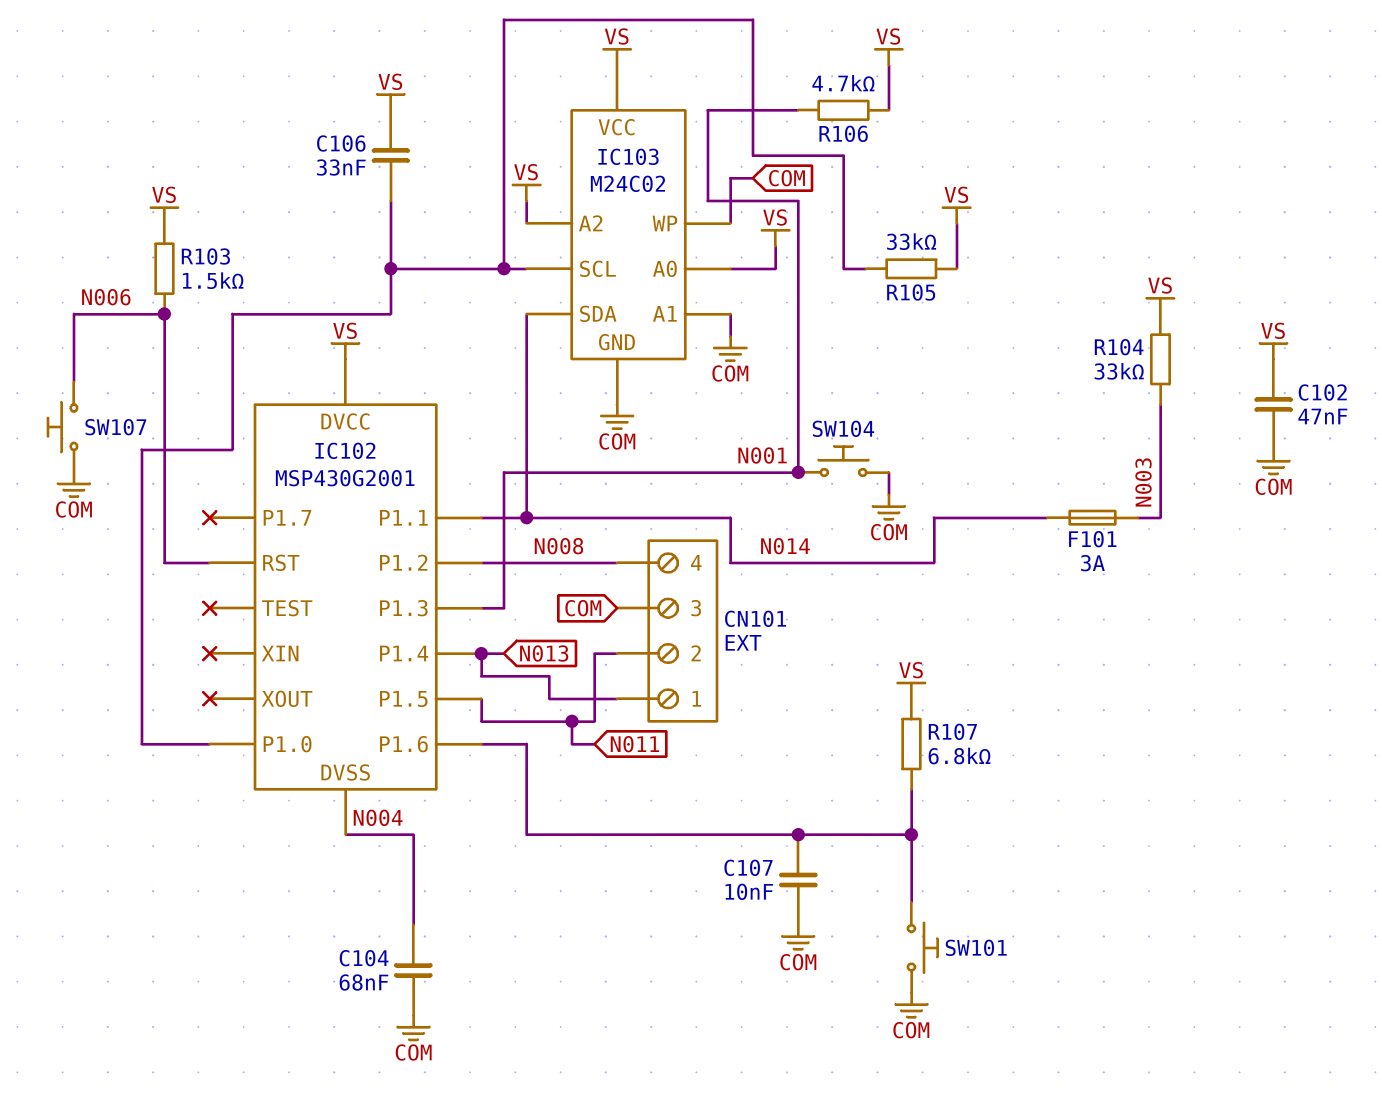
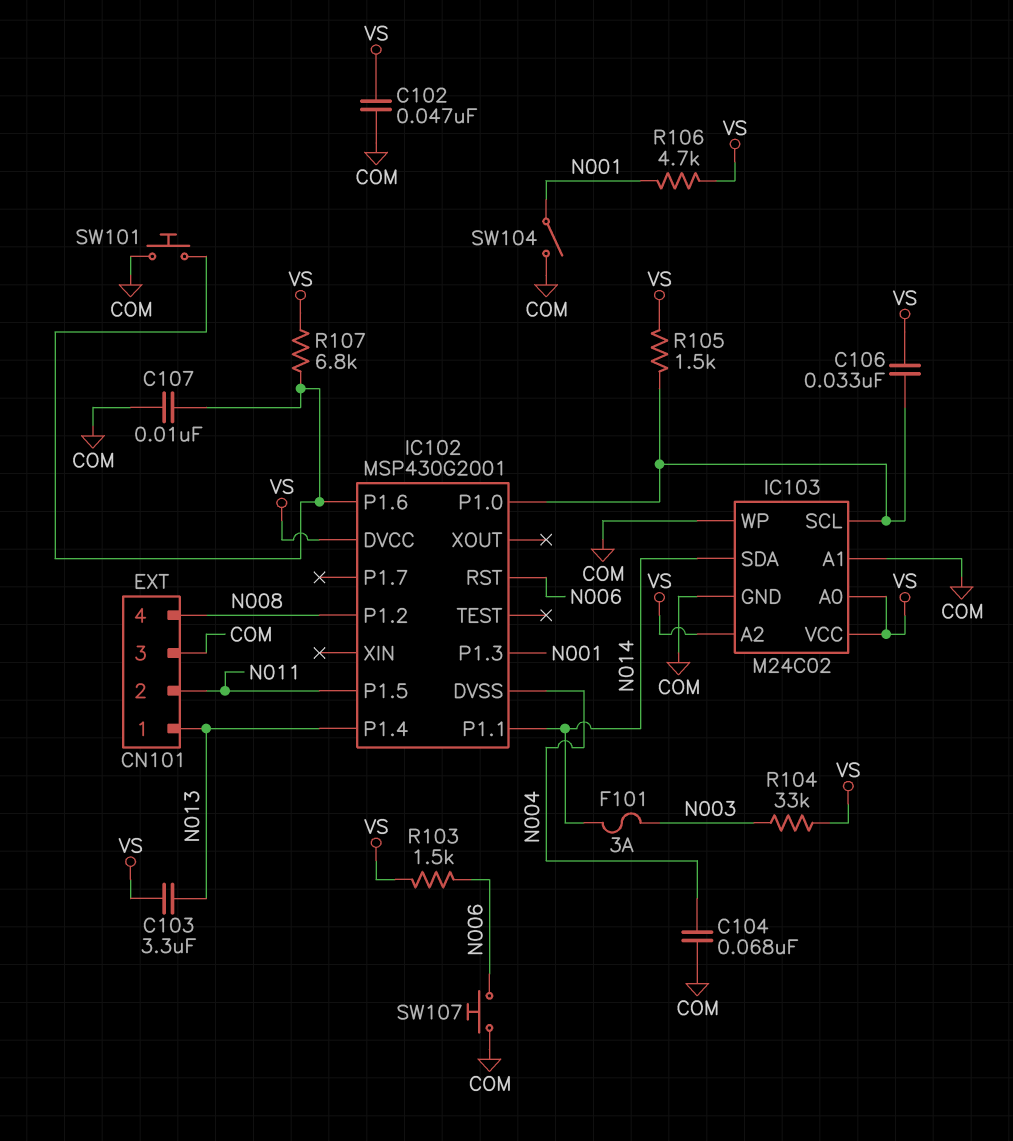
C103: none -> 3.3uF (N013, VS)
R105: 33k (IC102/P1.0, VS) -> 1.5k (IC102/P1.0, VS)
SW104: button (COM, N001) -> switch (COM, N001)

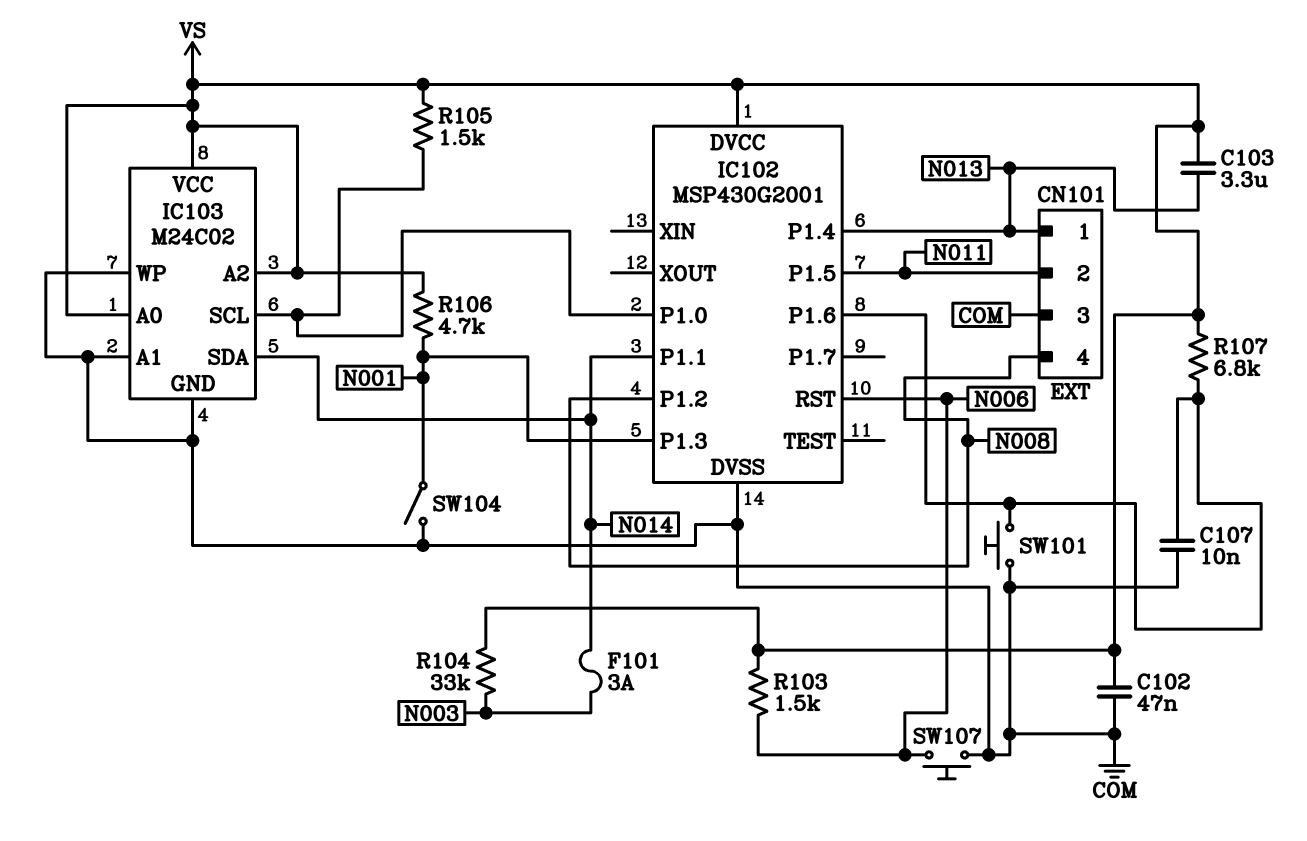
C104: 68nF (COM, N004) -> none
C106: 33nF (IC102/P1.0, VS) -> none
IC102 pin DVSS: N004 -> COM

